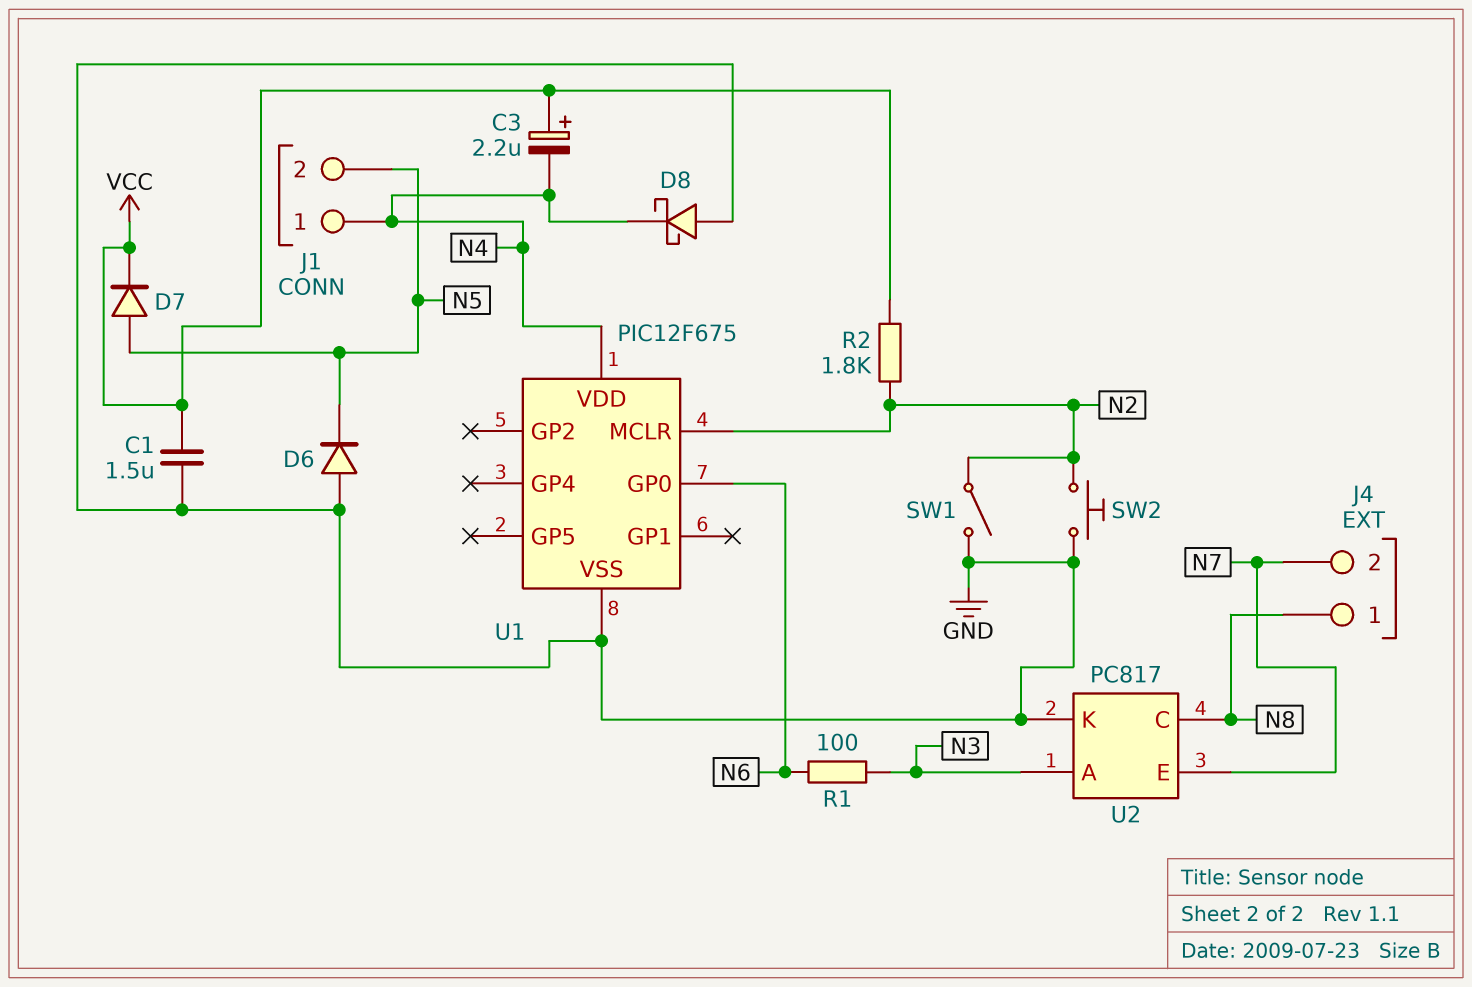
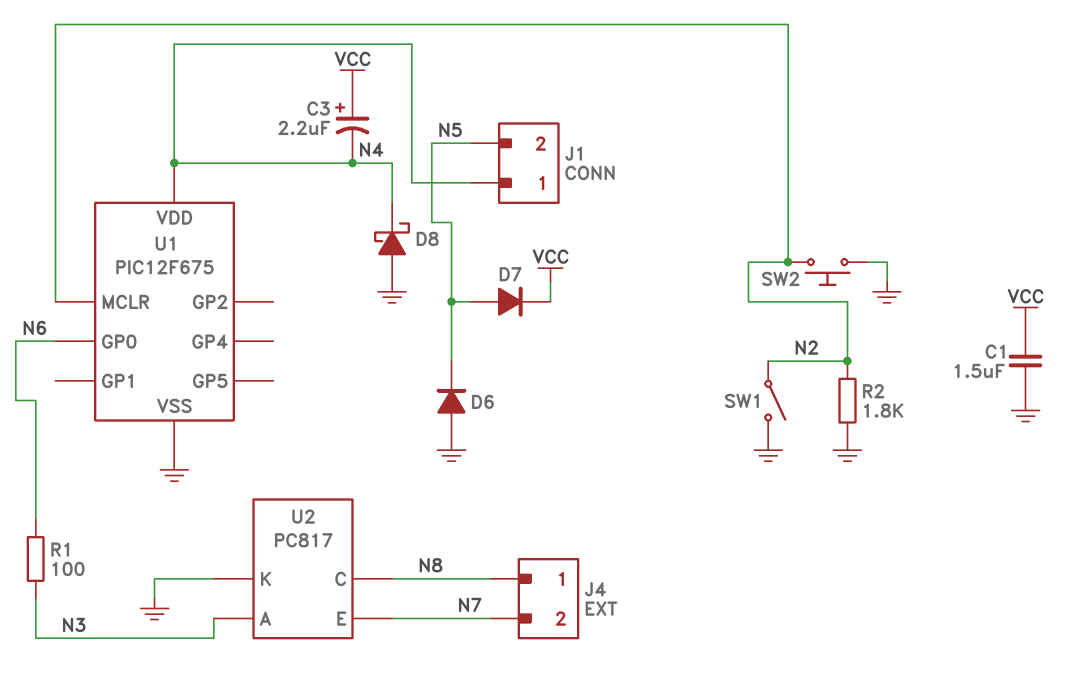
R2: 1.8k (N2, VCC) -> 1.8k (GND, N2)

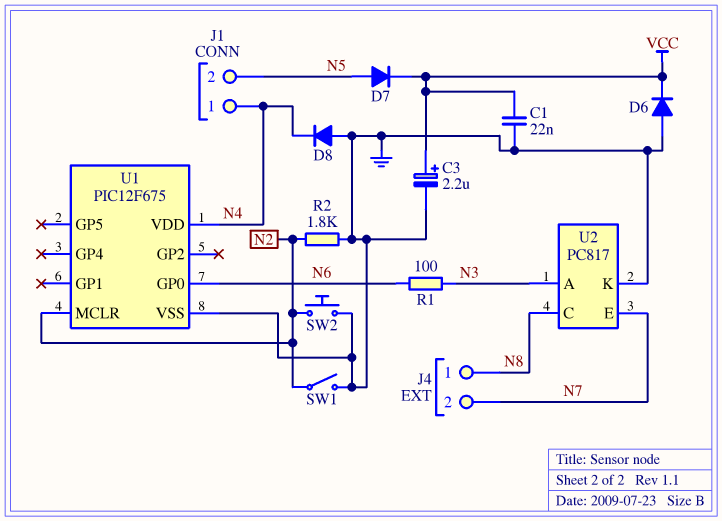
C1: 1.5uF (GND, VCC) -> 22nF (GND, VCC)
C3: 2.2uF (plus VCC, minus N4) -> 2.2uF (plus VCC, minus GND)
D6: diode (A GND, K N5) -> diode (A GND, K VCC)
D8: schottky (A GND, K N4) -> diode (A GND, K N4)

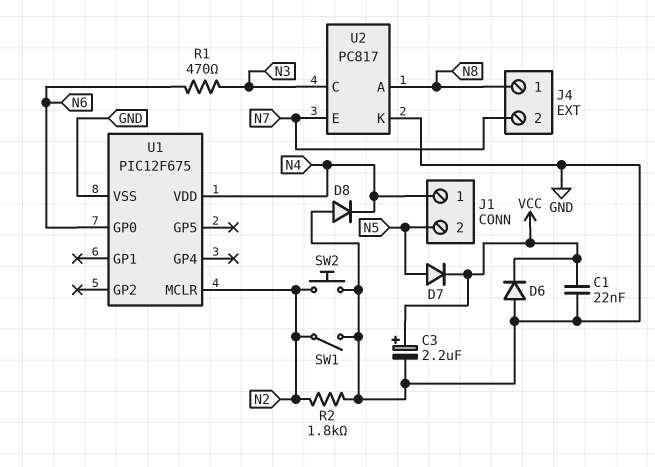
R1: 100 (N3, N6) -> 470 (N3, N6)
U2 pin A: N3 -> N8
U2 pin C: N8 -> N3

